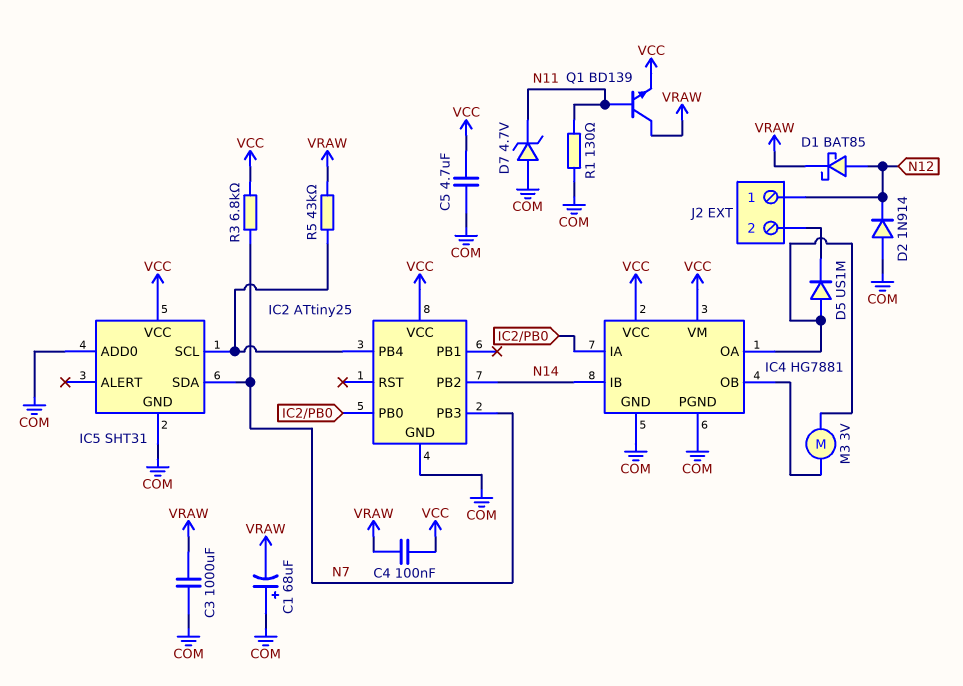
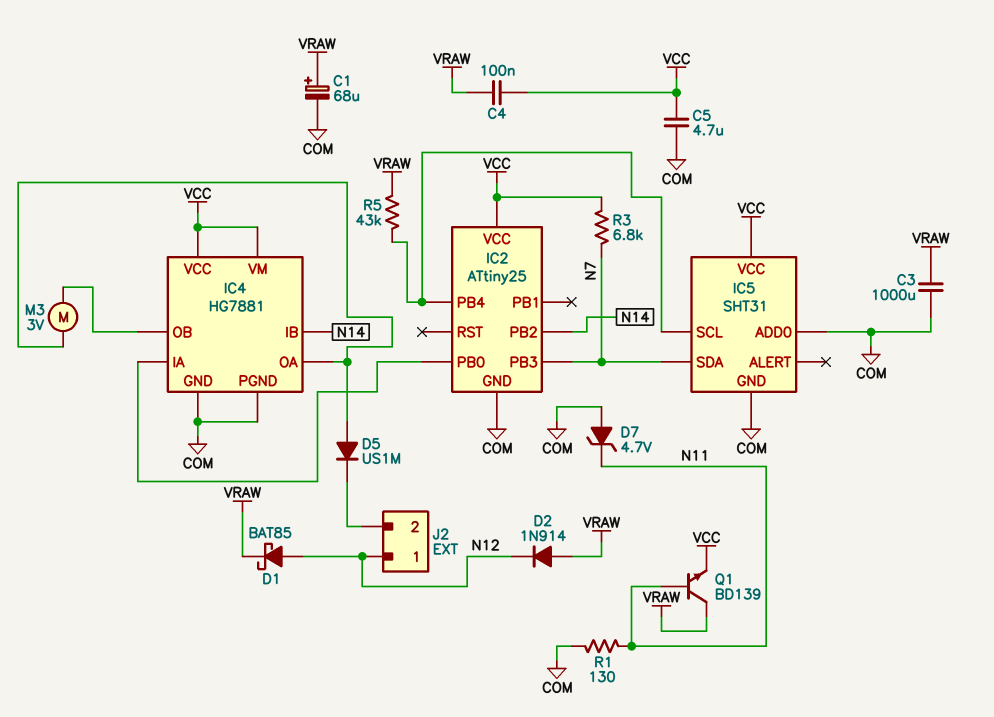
C1: 68uF (plus COM, minus VRAW) -> 68uF (plus VRAW, minus COM)
D2: diode 1N914 (A COM, K N12) -> diode 1N914 (A VRAW, K N12)

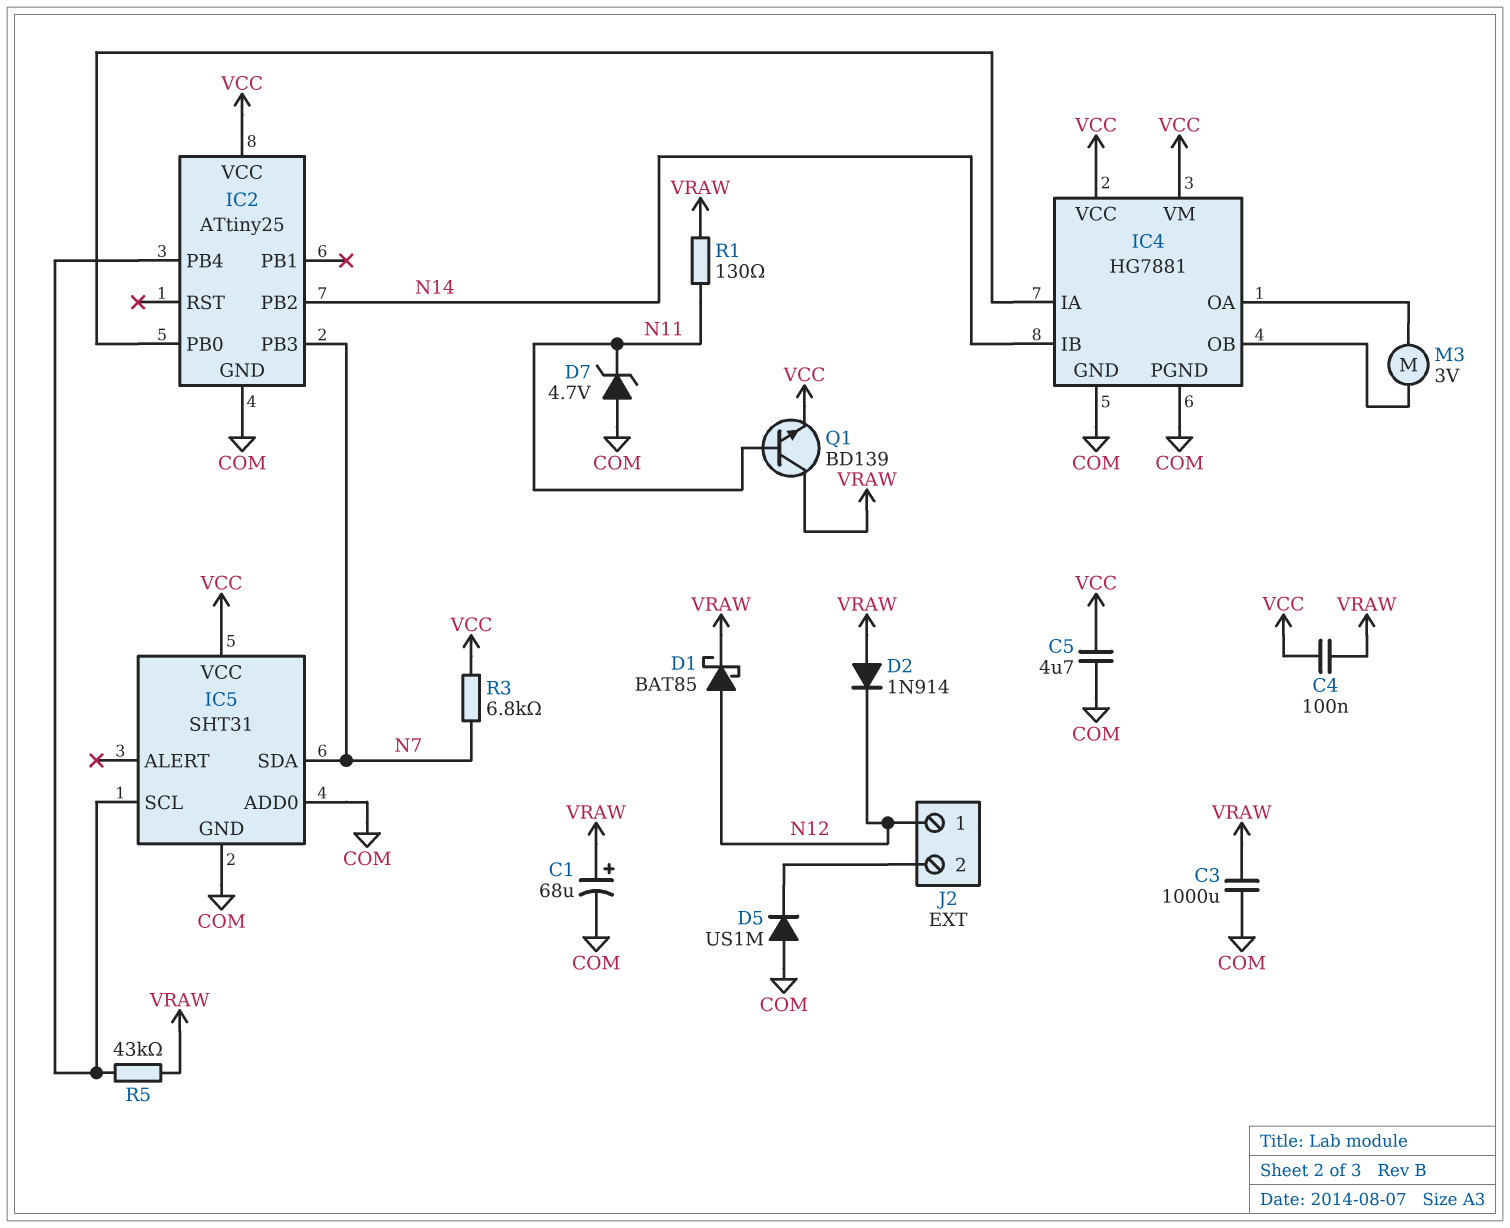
D5: diode US1M (A IC4/OA, K J2/2) -> diode US1M (A COM, K J2/2)
R1: 130 (COM, N11) -> 130 (N11, VRAW)

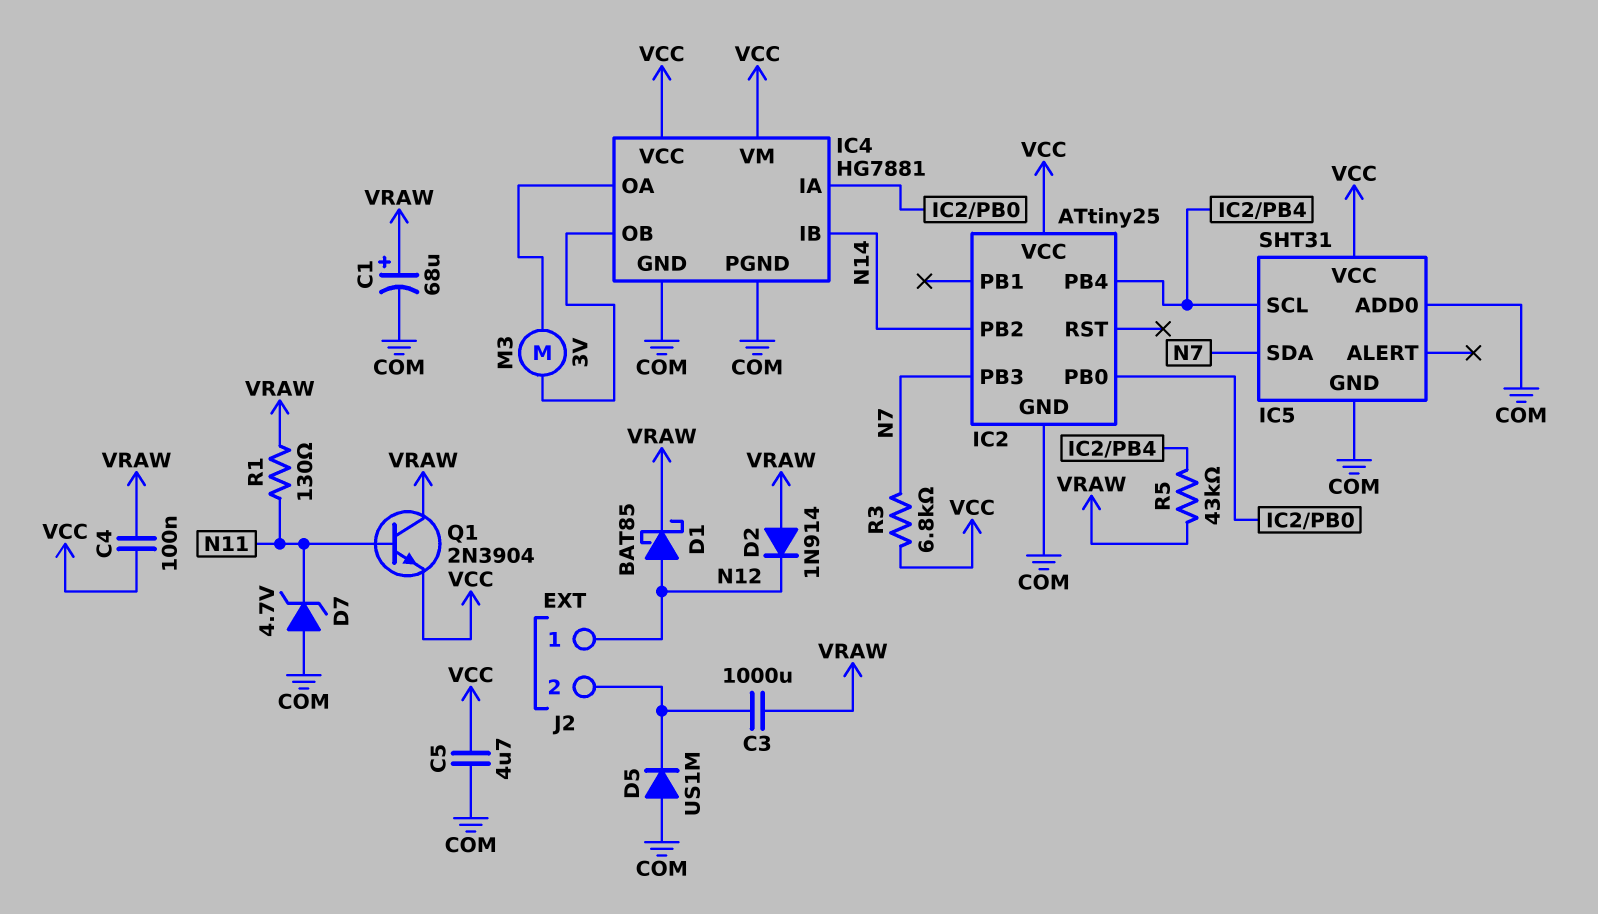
C3: 1000uF (COM, VRAW) -> 1000uF (J2/2, VRAW)
Q1: NPN BD139 (B N11, C VRAW, E VCC) -> NPN 2N3904 (B N11, C VRAW, E VCC)

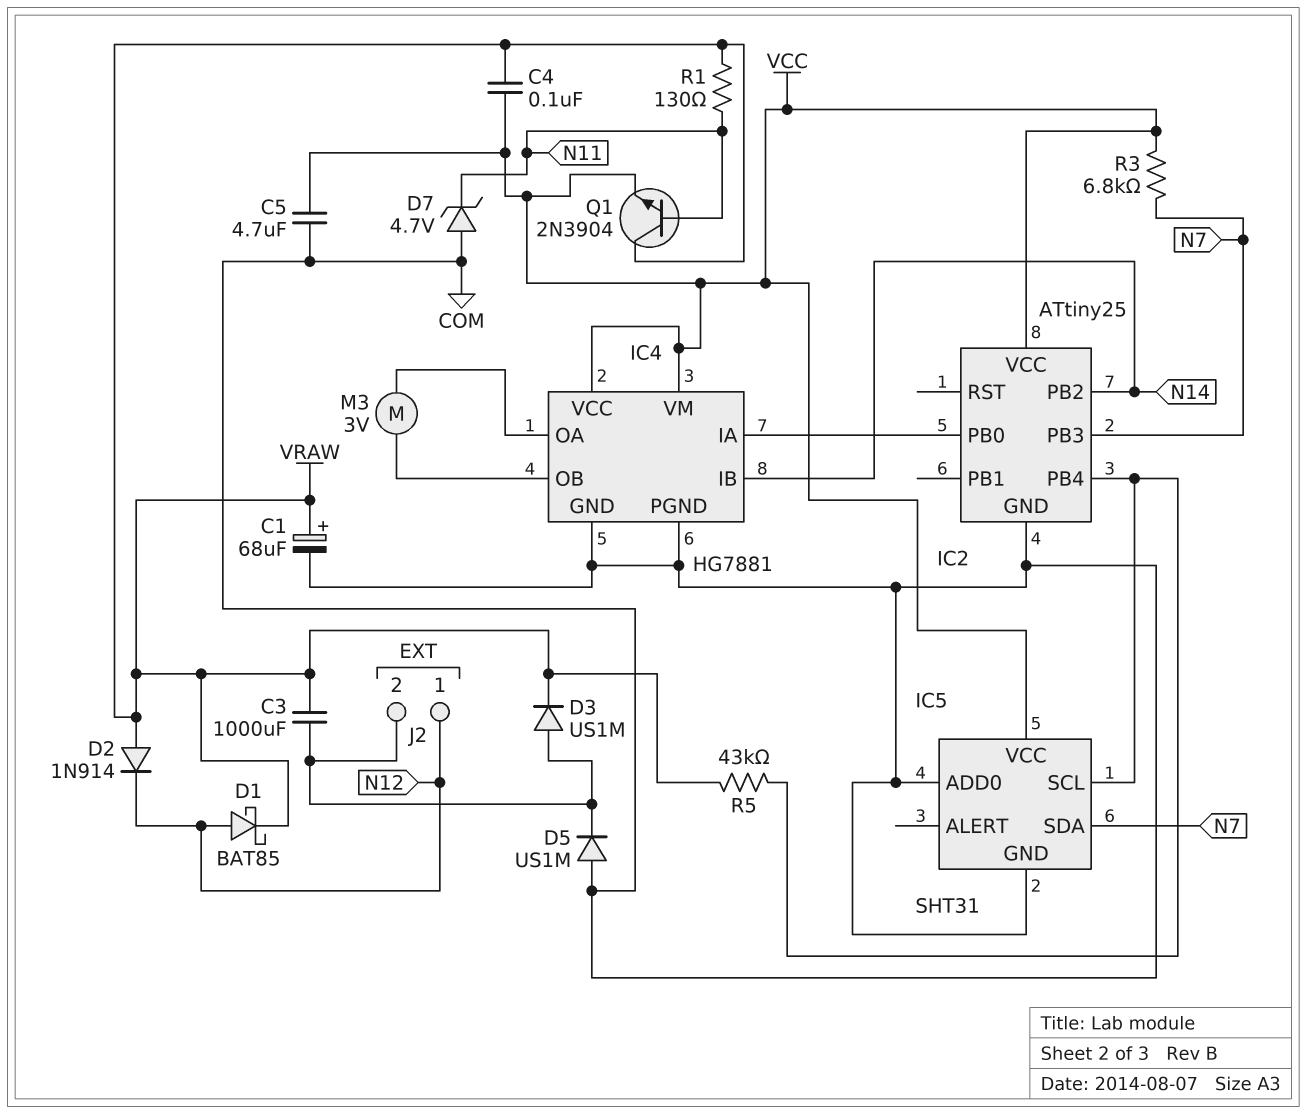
D3: none -> diode US1M (A J2/2, K VRAW)

